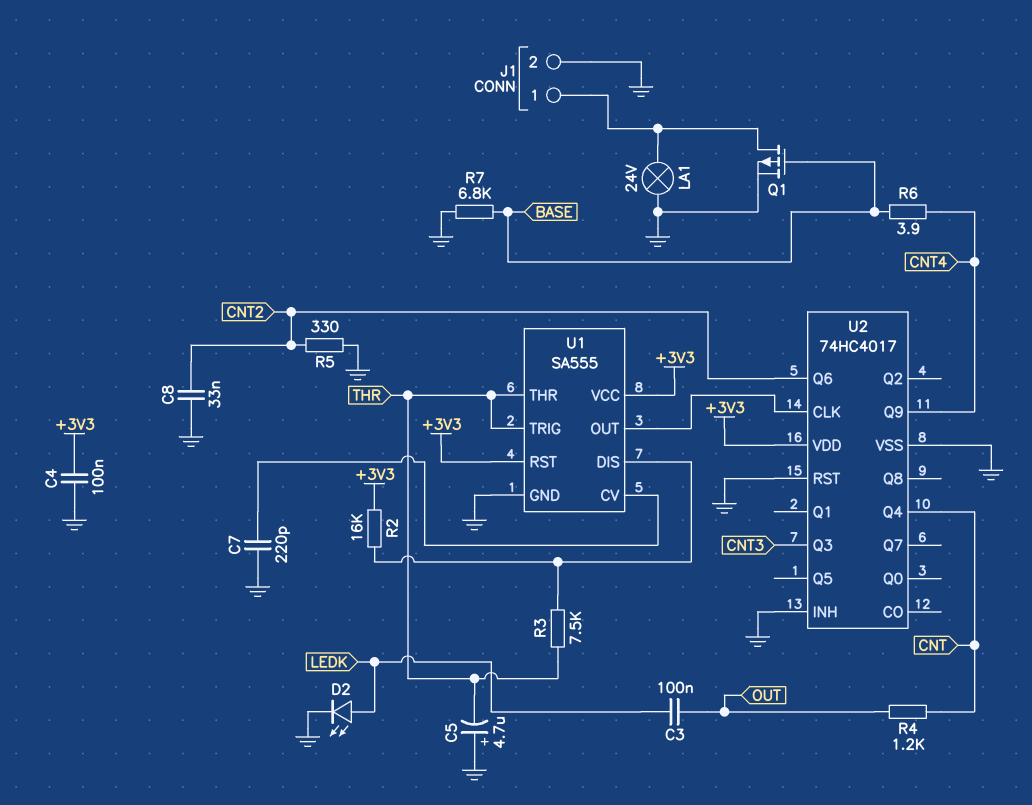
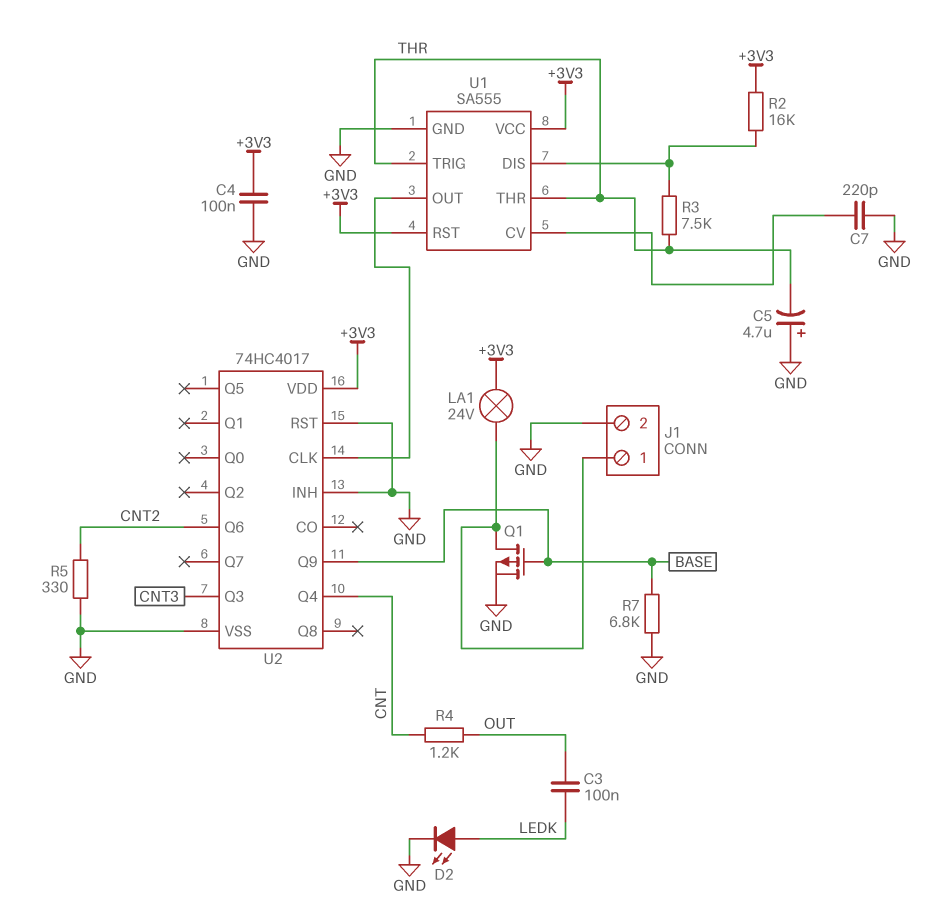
C8: 33nF (CNT2, GND) -> none
LA1: lamp 24V (GND, J1/1) -> lamp 24V (+3V3, J1/1)
R6: 3.9 (BASE, CNT4) -> none
U2 pin Q9: CNT4 -> BASE

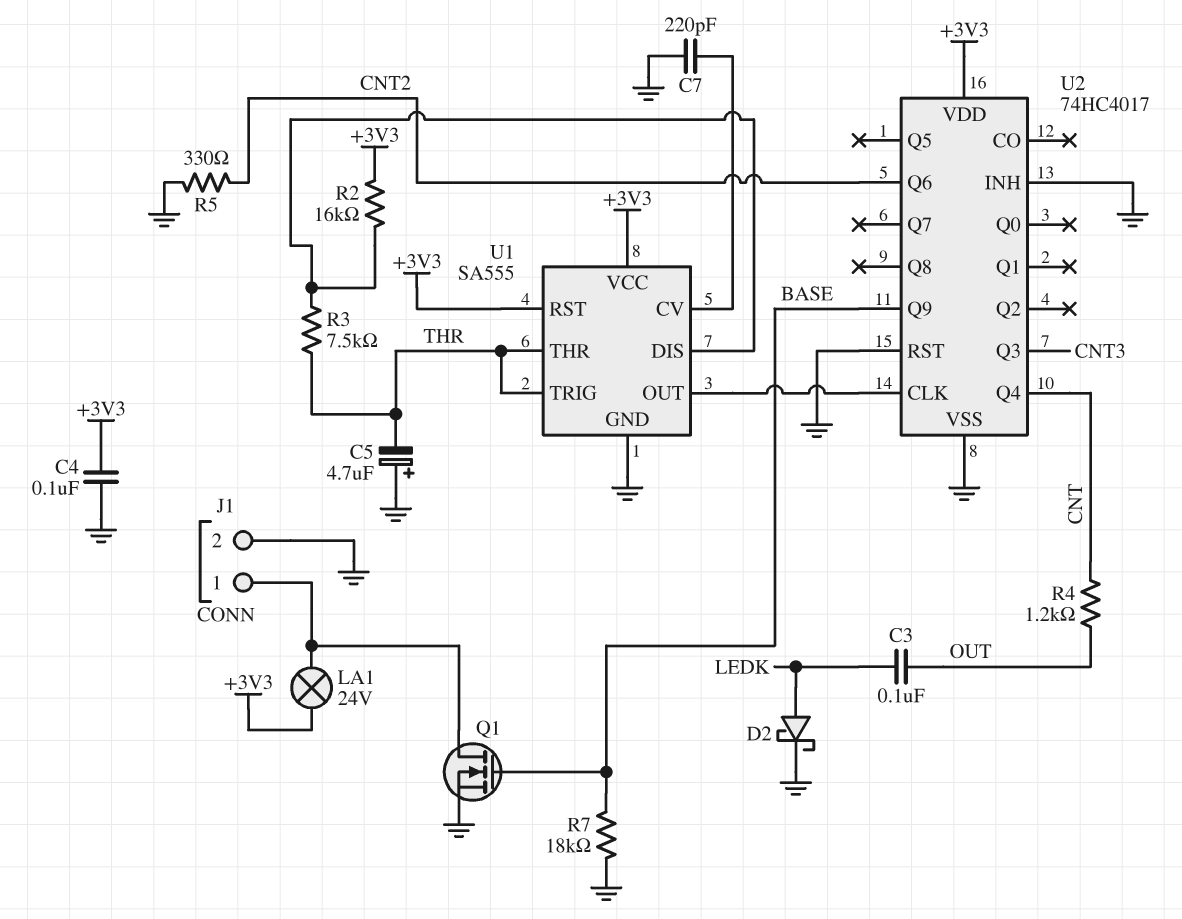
D2: LED (A LEDK, K GND) -> schottky (A LEDK, K GND)
Q1: PMOS (G BASE, D J1/1, S GND) -> NMOS (G BASE, D J1/1, S GND)
R7: 6.8k (BASE, GND) -> 18k (BASE, GND)

